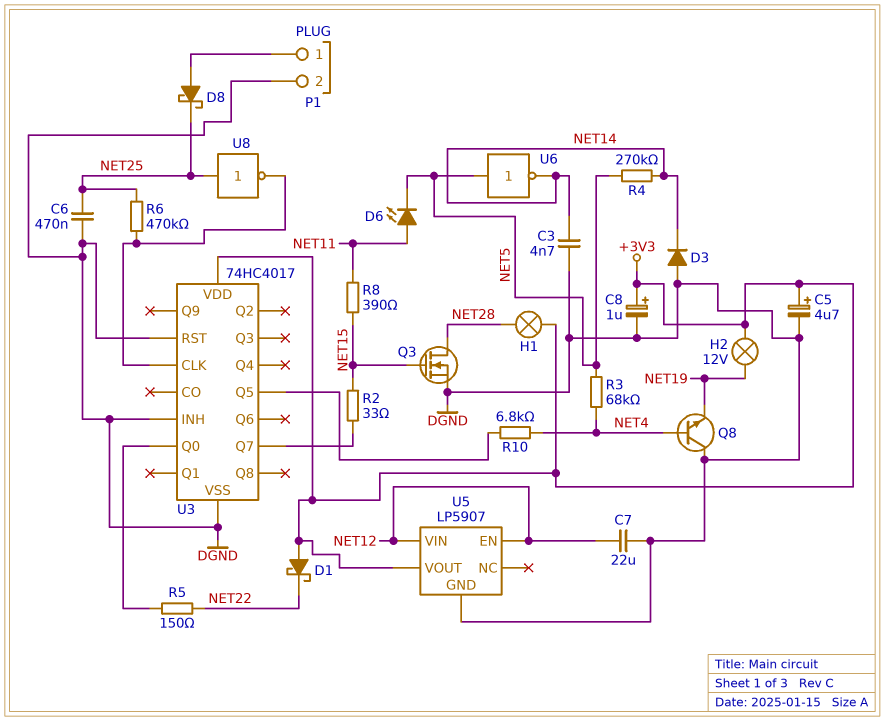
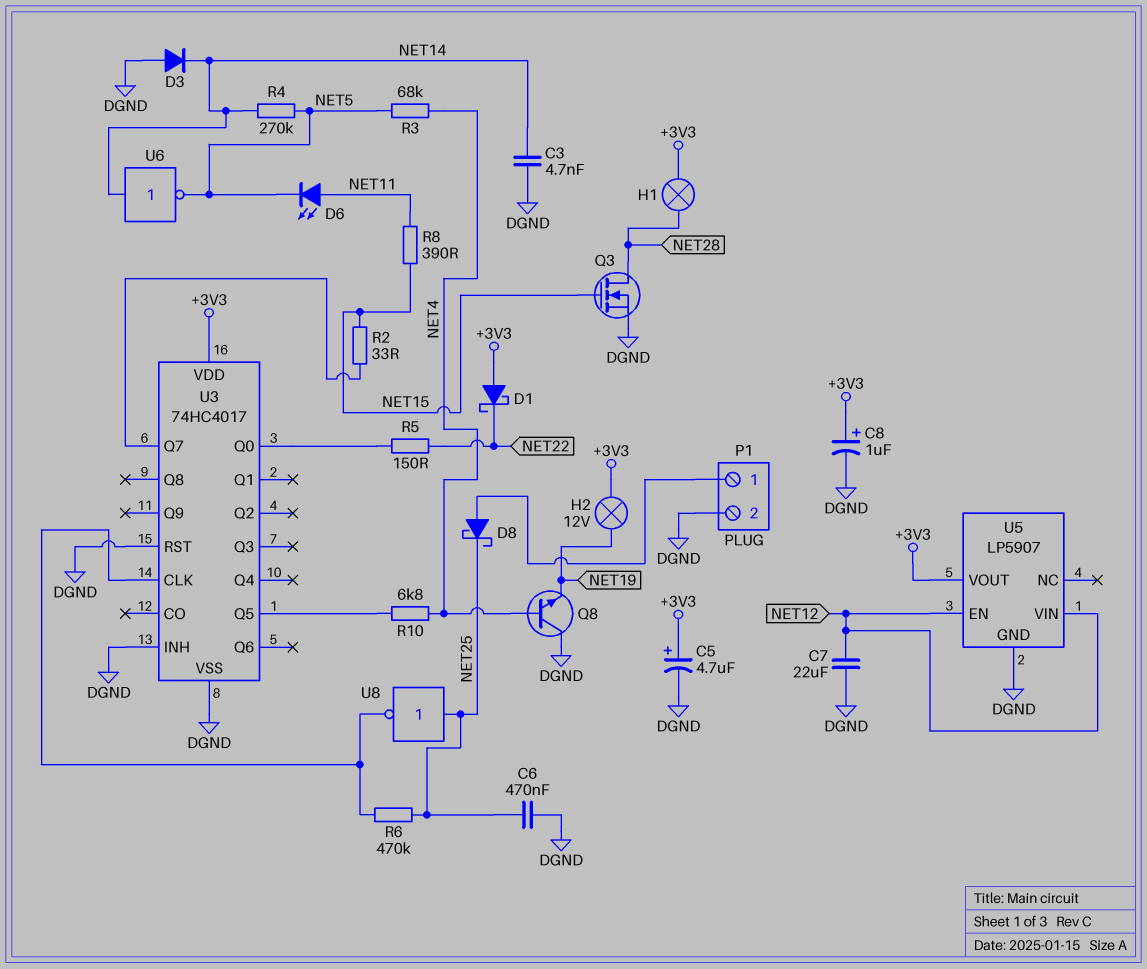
U6: NOT (in NET5, out NET14) -> NOT (in NET14, out NET5)

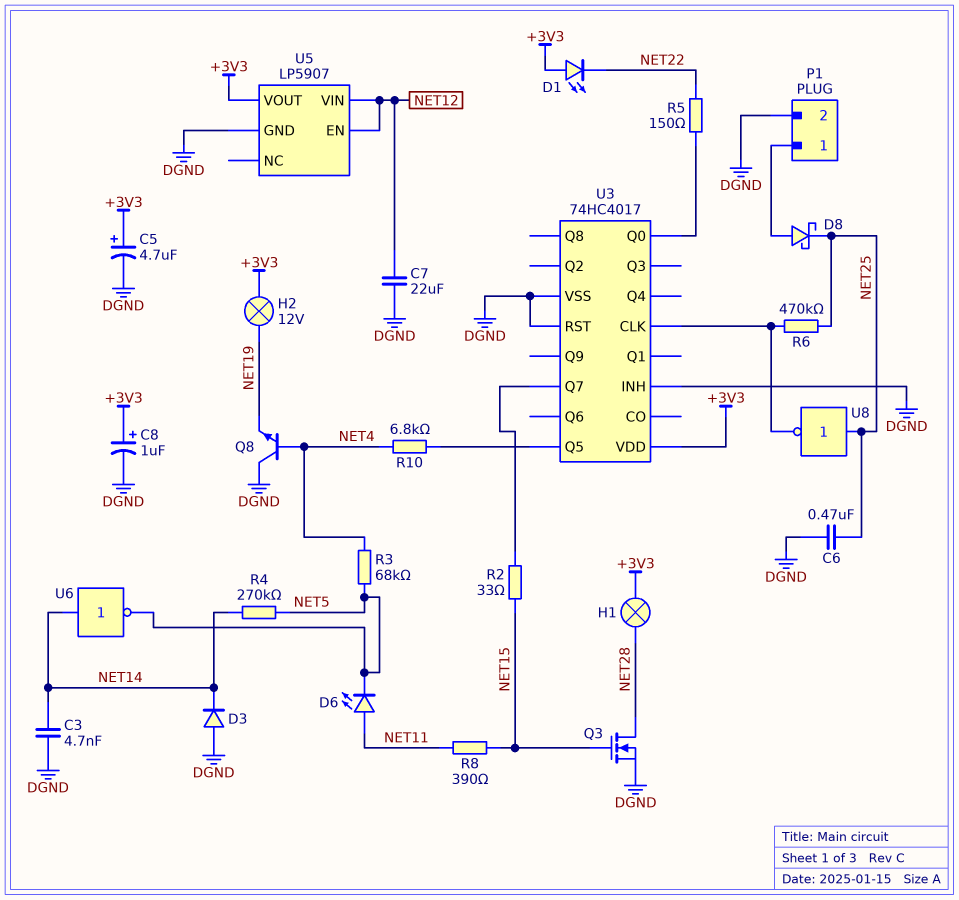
D1: schottky (A +3V3, K NET22) -> LED (A +3V3, K NET22)

